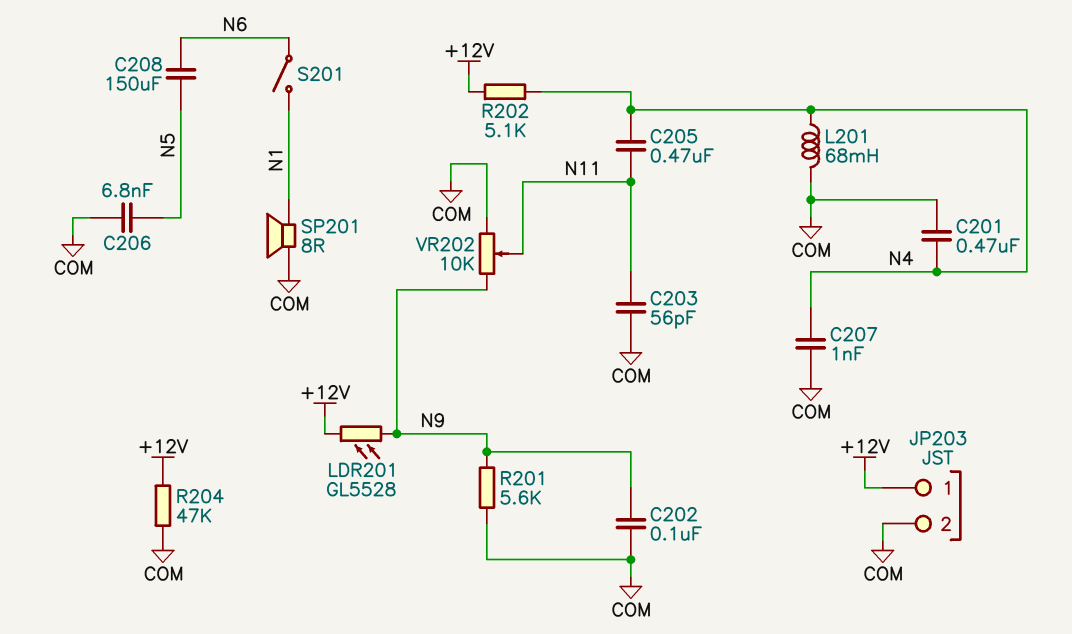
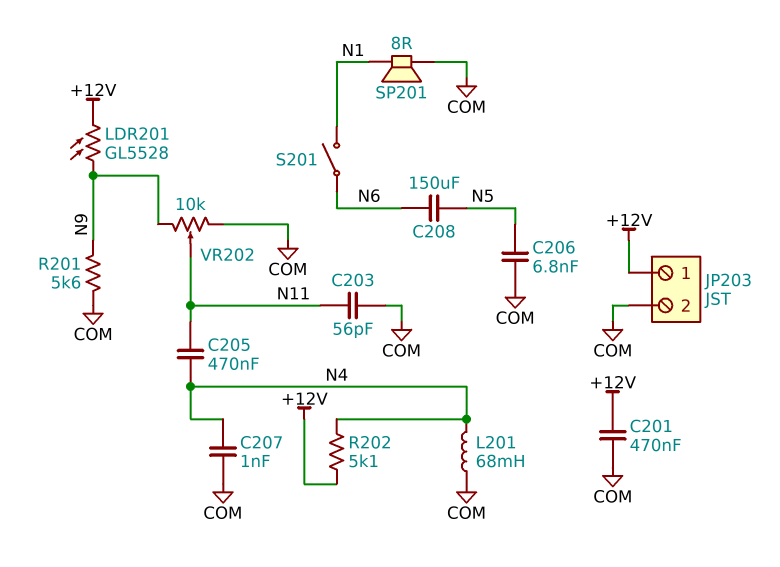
C201: 470nF (COM, N4) -> 470nF (+12V, COM)
C202: 100nF (COM, N9) -> none
R204: 47k (+12V, COM) -> none

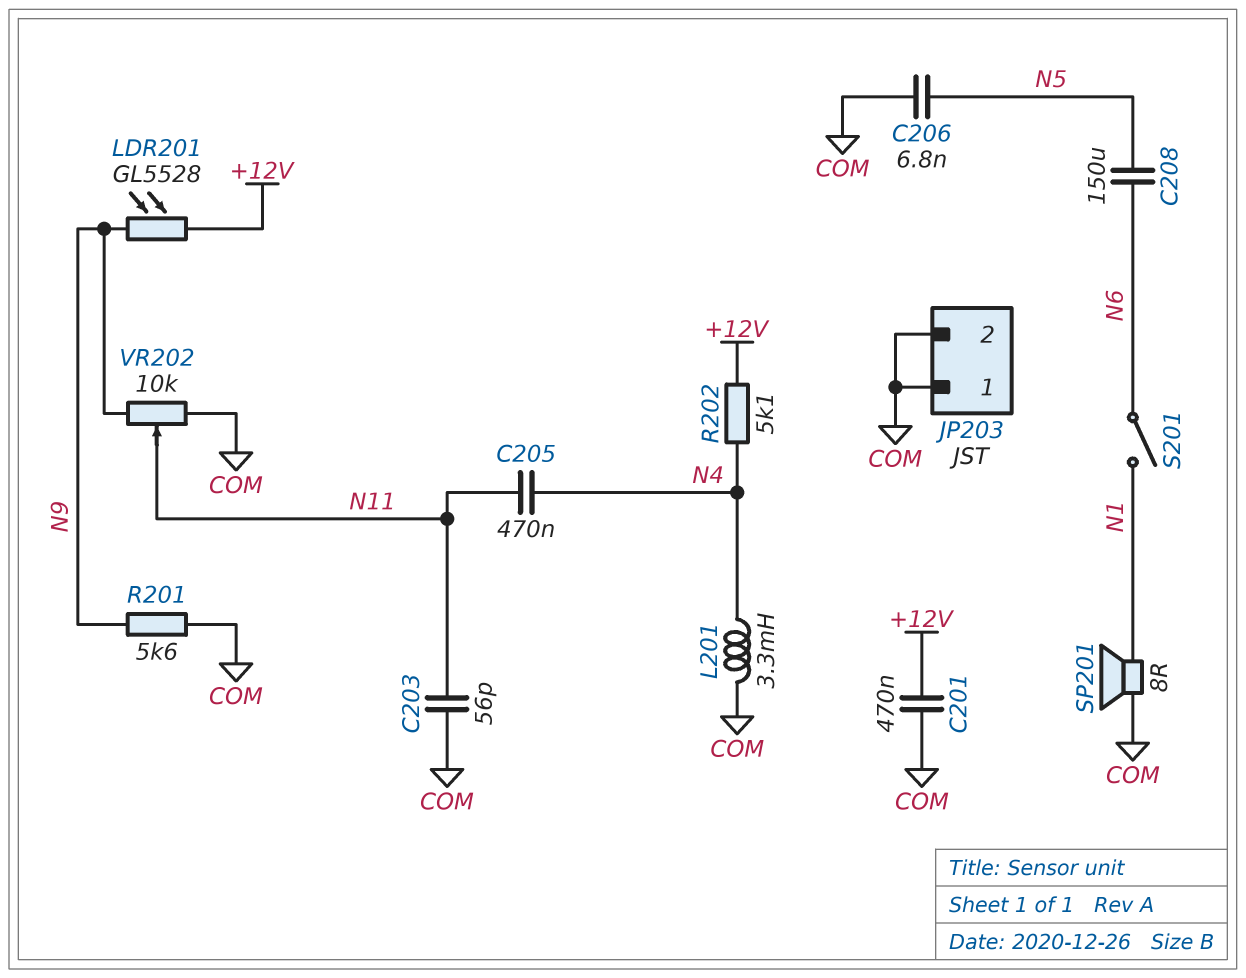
C207: 1nF (COM, N4) -> none
JP203 pin 1: +12V -> COM
L201: 68mH (COM, N4) -> 3.3mH (COM, N4)

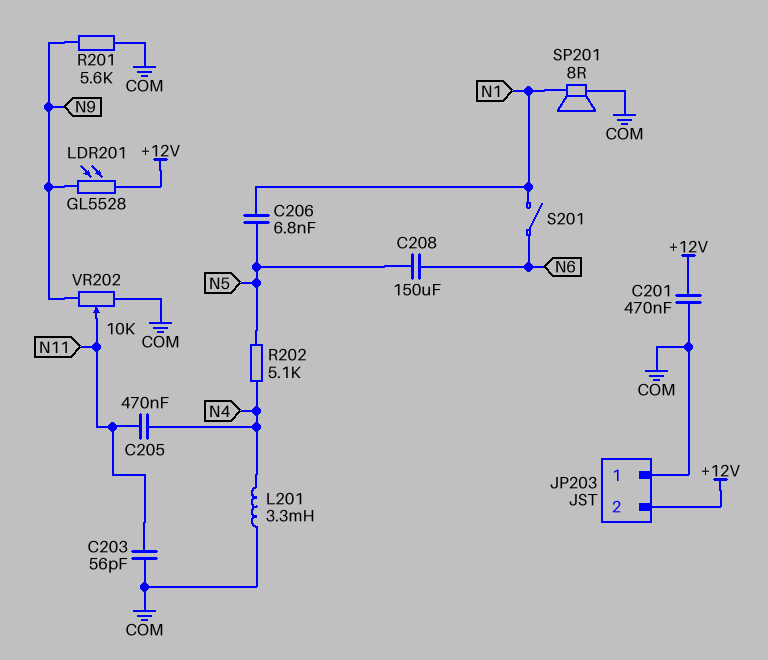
C206: 6.8nF (COM, N5) -> 6.8nF (N1, N5)
JP203 pin 2: COM -> +12V
R202: 5.1k (+12V, N4) -> 5.1k (N4, N5)

